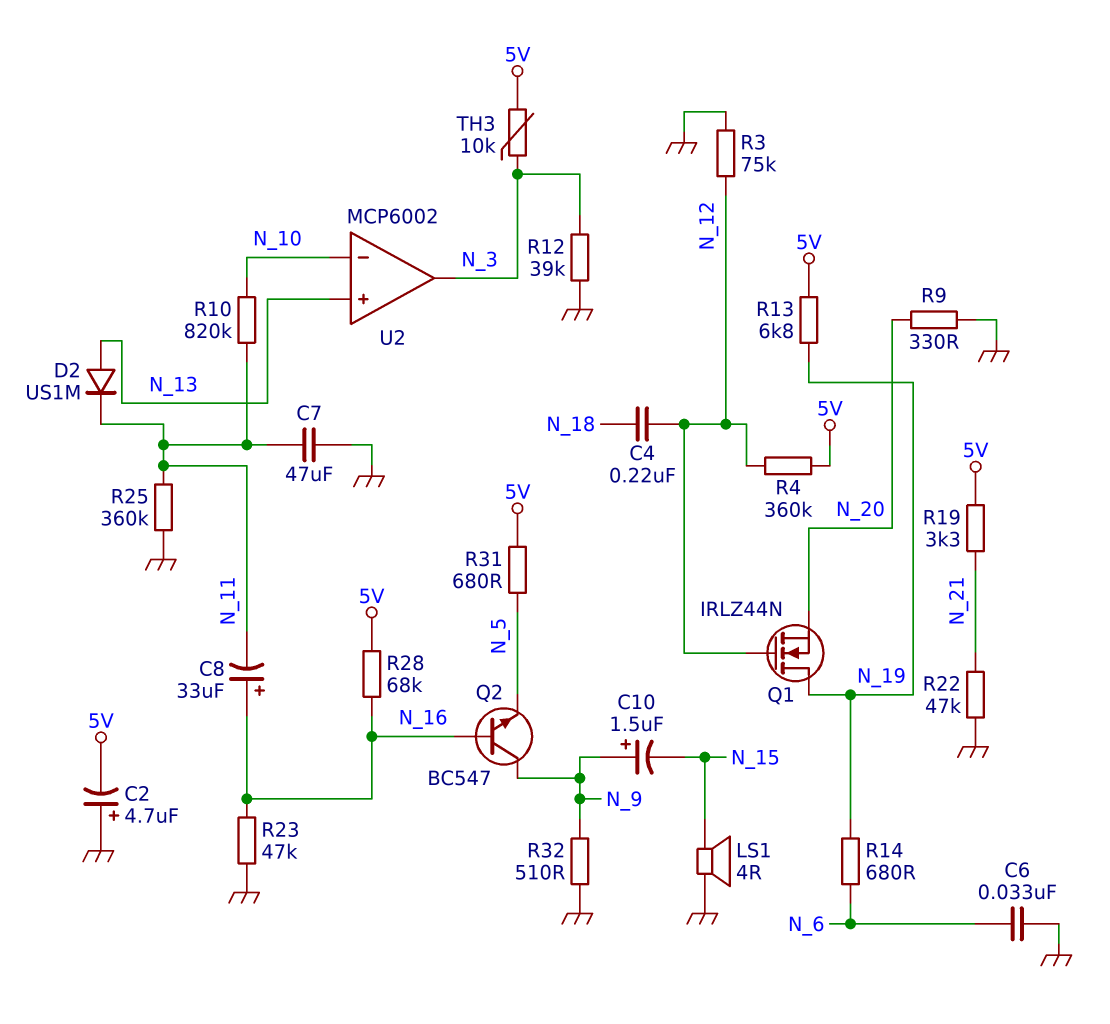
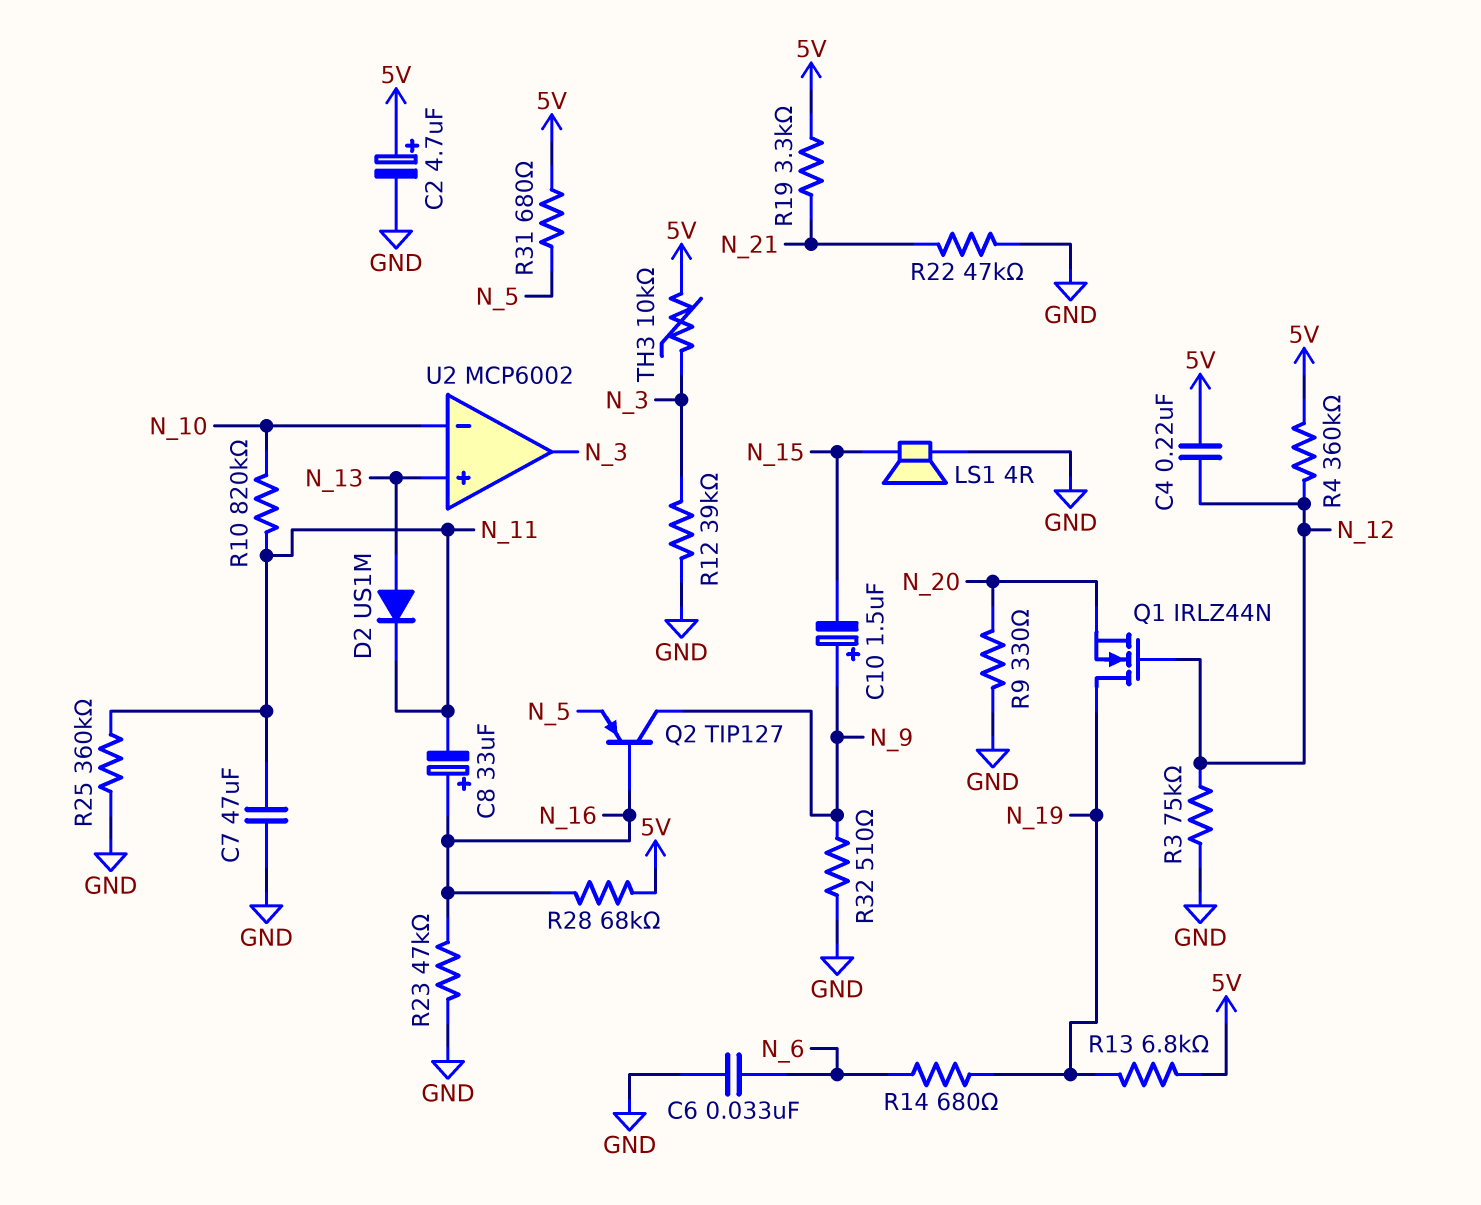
C2: 4.7uF (plus GND, minus 5V) -> 4.7uF (plus 5V, minus GND)
C4: 220nF (N_12, N_18) -> 220nF (5V, N_12)
Q2: NPN BC547 (B N_16, C N_9, E N_5) -> PNP TIP127 (B N_16, C N_9, E N_5)

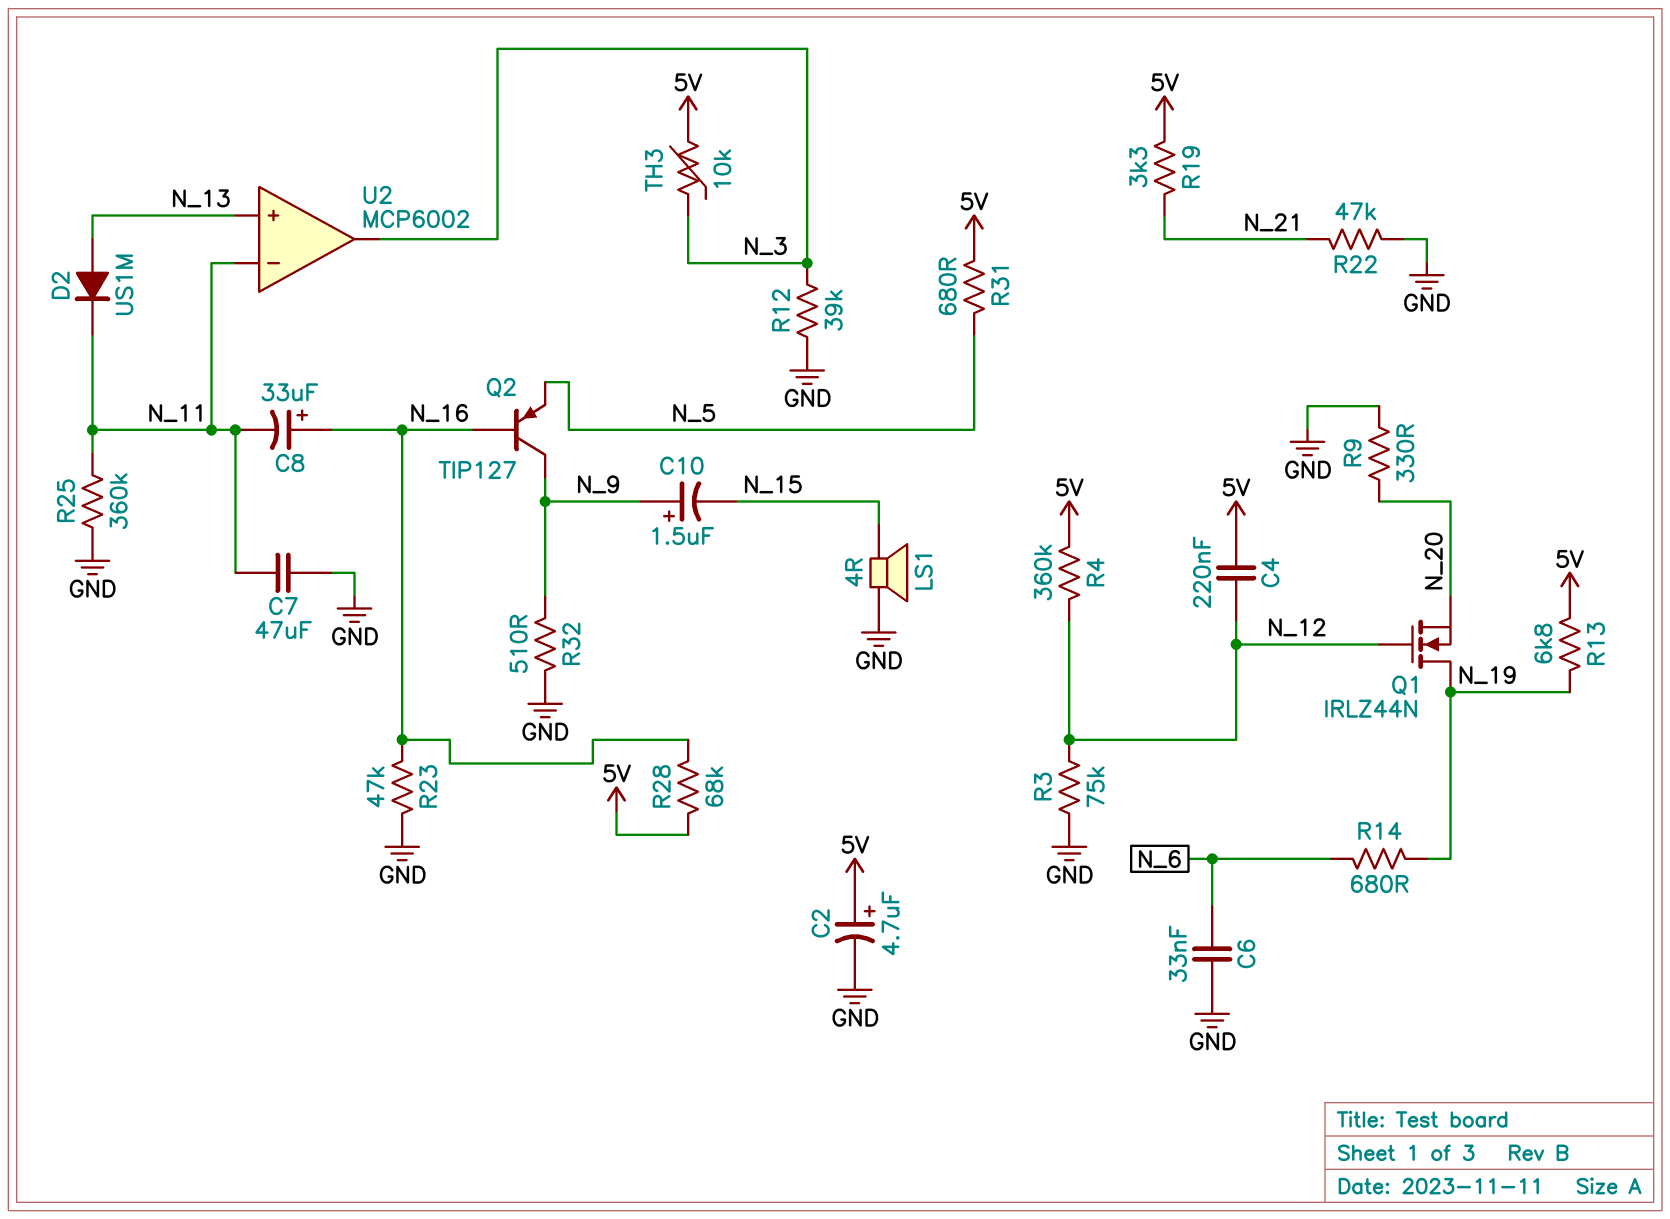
R10: 820k (N_10, N_11) -> none
U2 pin in-: N_10 -> N_11

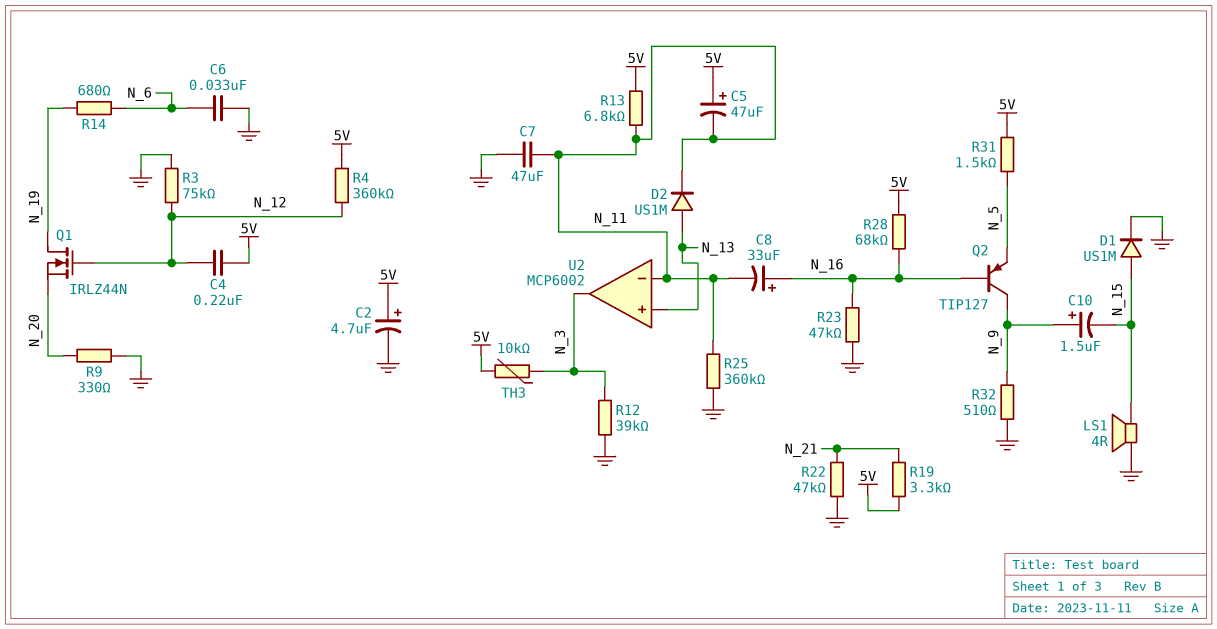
C5: none -> 47uF (plus 5V, minus N_11)
D1: none -> diode US1M (A N_15, K GND)
R13: 6.8k (5V, N_19) -> 6.8k (5V, N_11)
R31: 680 (5V, N_5) -> 1.5k (5V, N_5)

